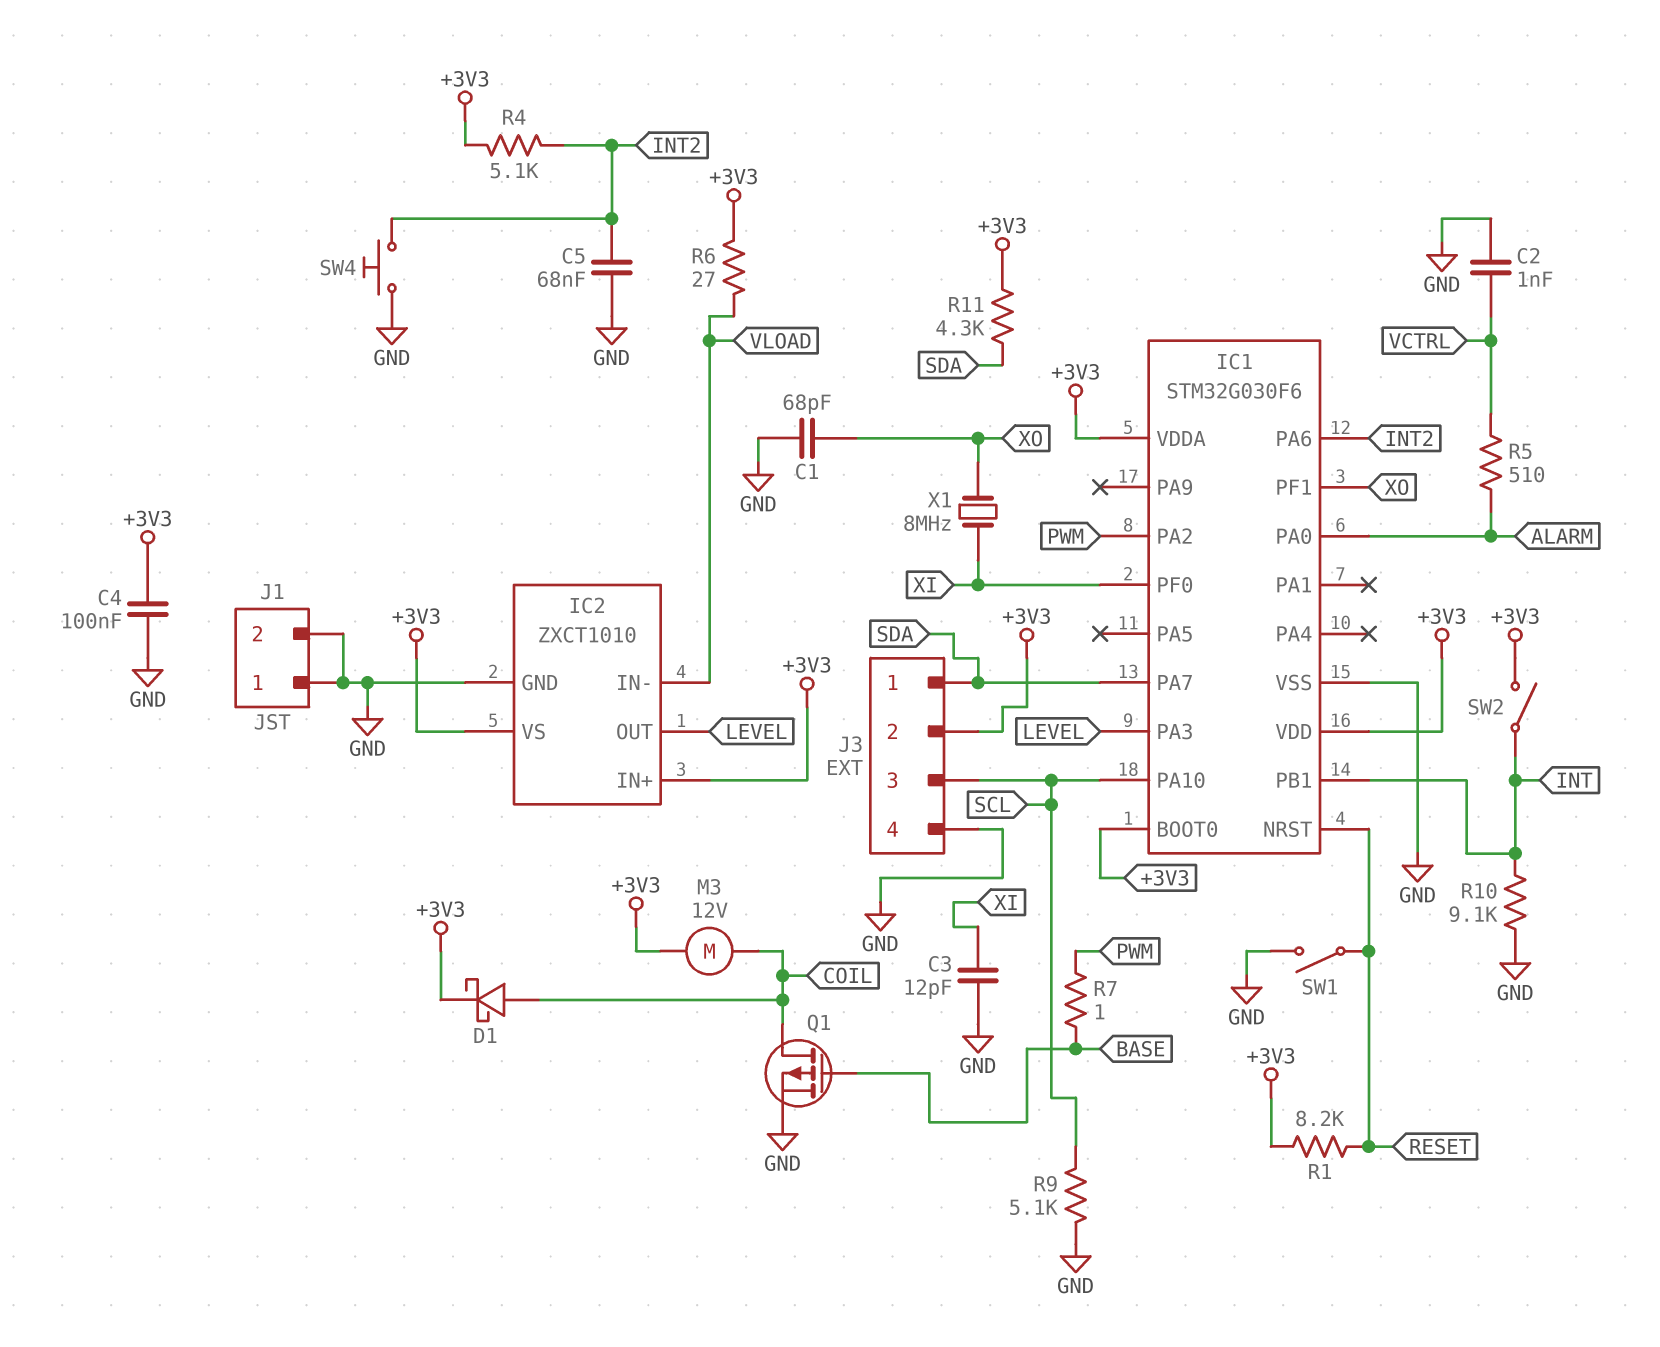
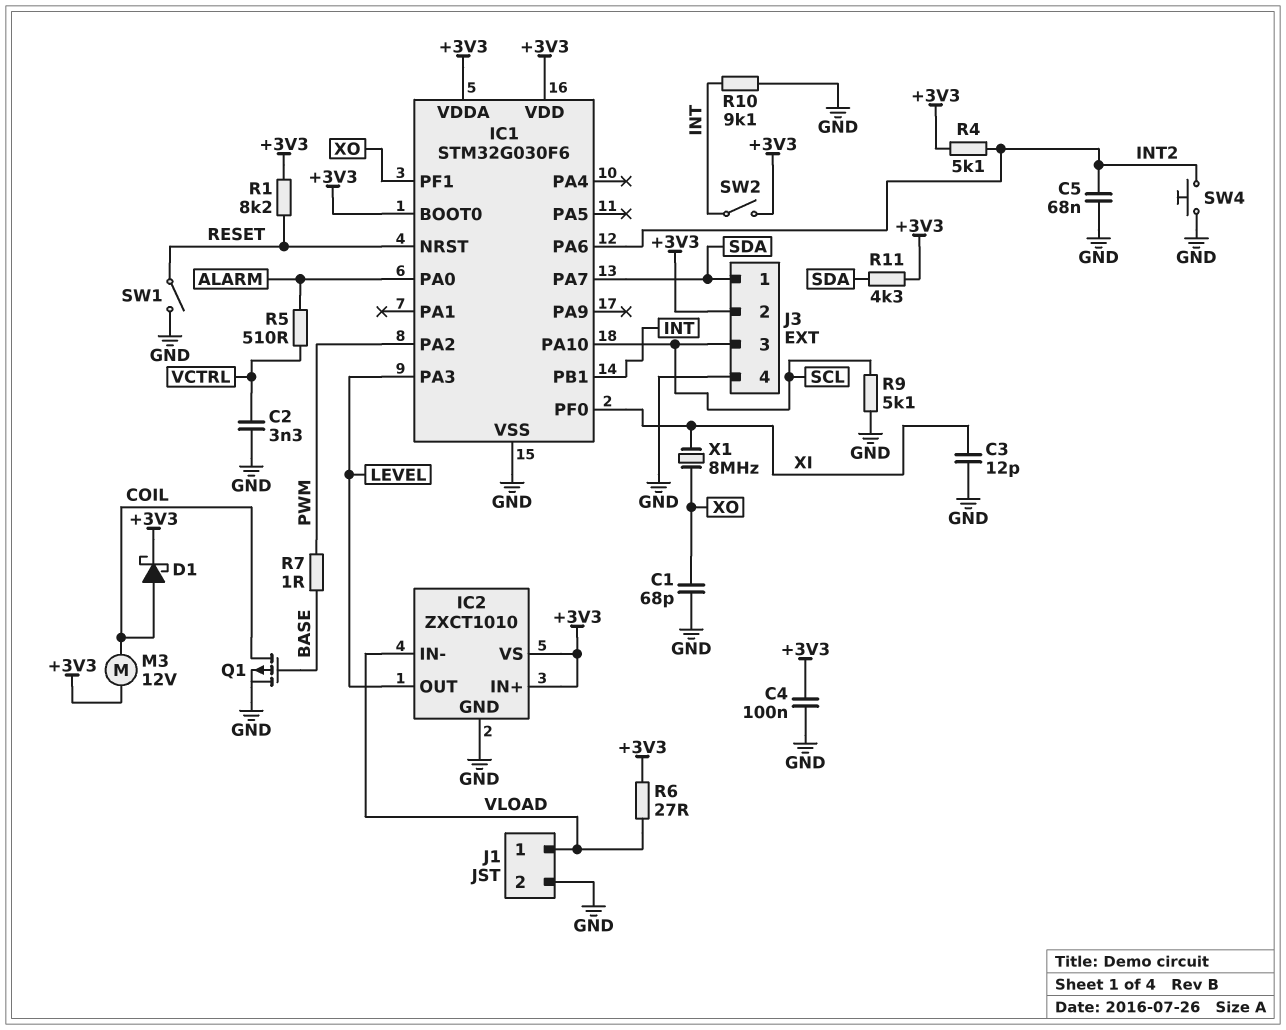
C2: 1nF (GND, VCTRL) -> 3.3nF (GND, VCTRL)
J1 pin 1: GND -> VLOAD

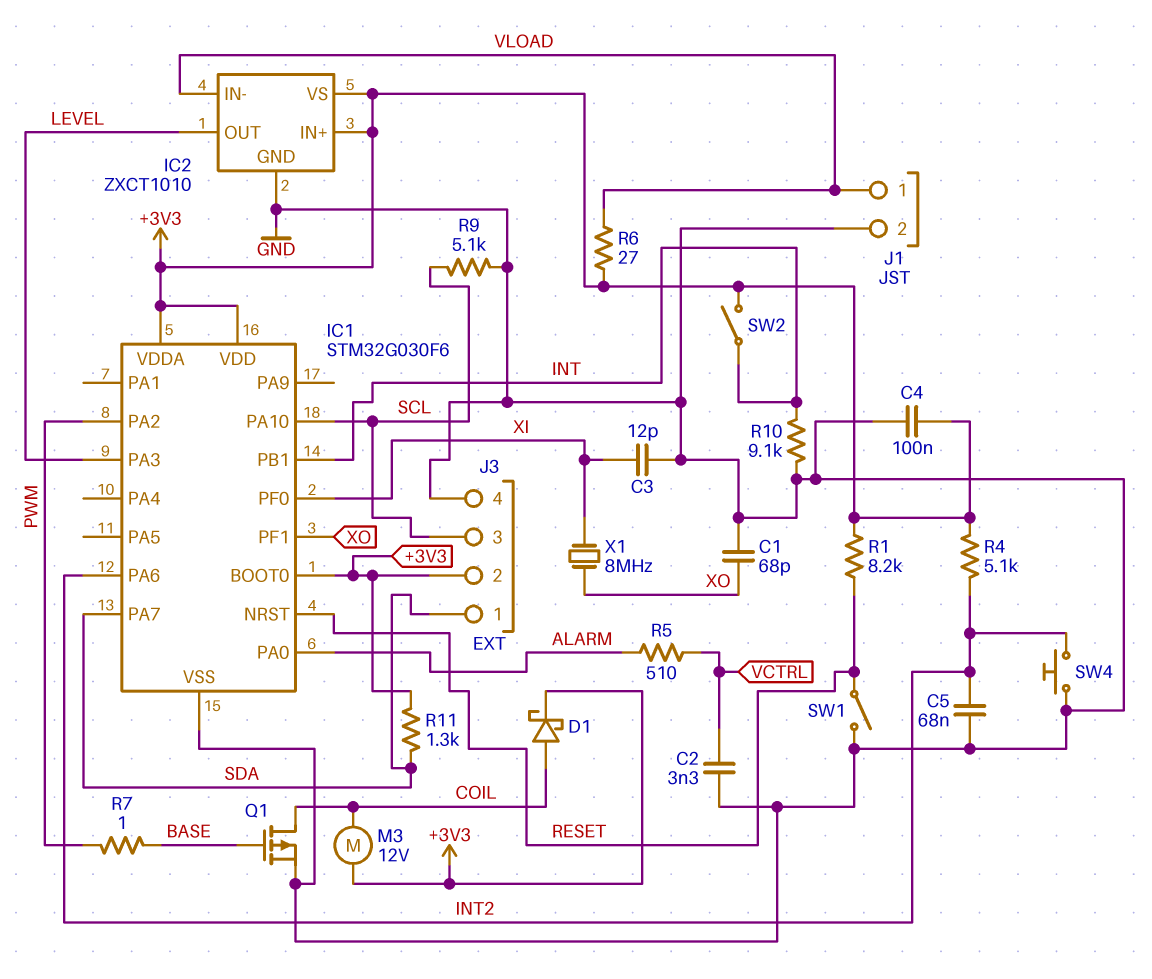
R11: 4.3k (+3V3, SDA) -> 1.3k (+3V3, SDA)

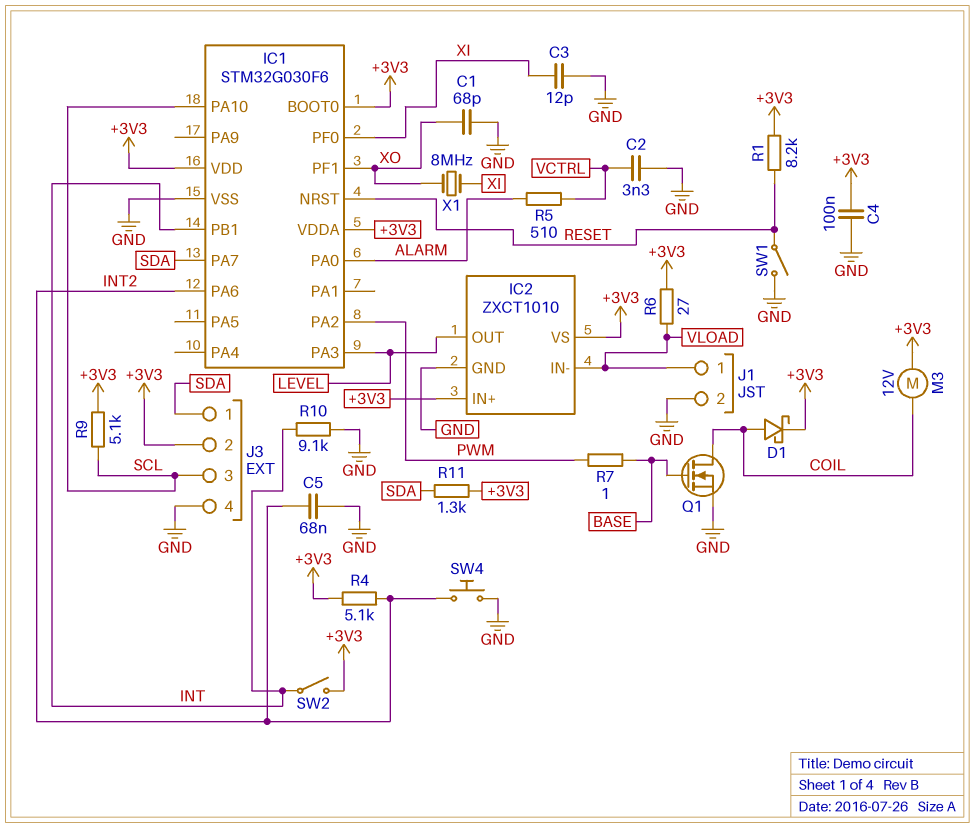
Q1: PMOS (G BASE, D COIL, S GND) -> NMOS (G BASE, D COIL, S GND)
R9: 5.1k (GND, SCL) -> 5.1k (+3V3, SCL)

